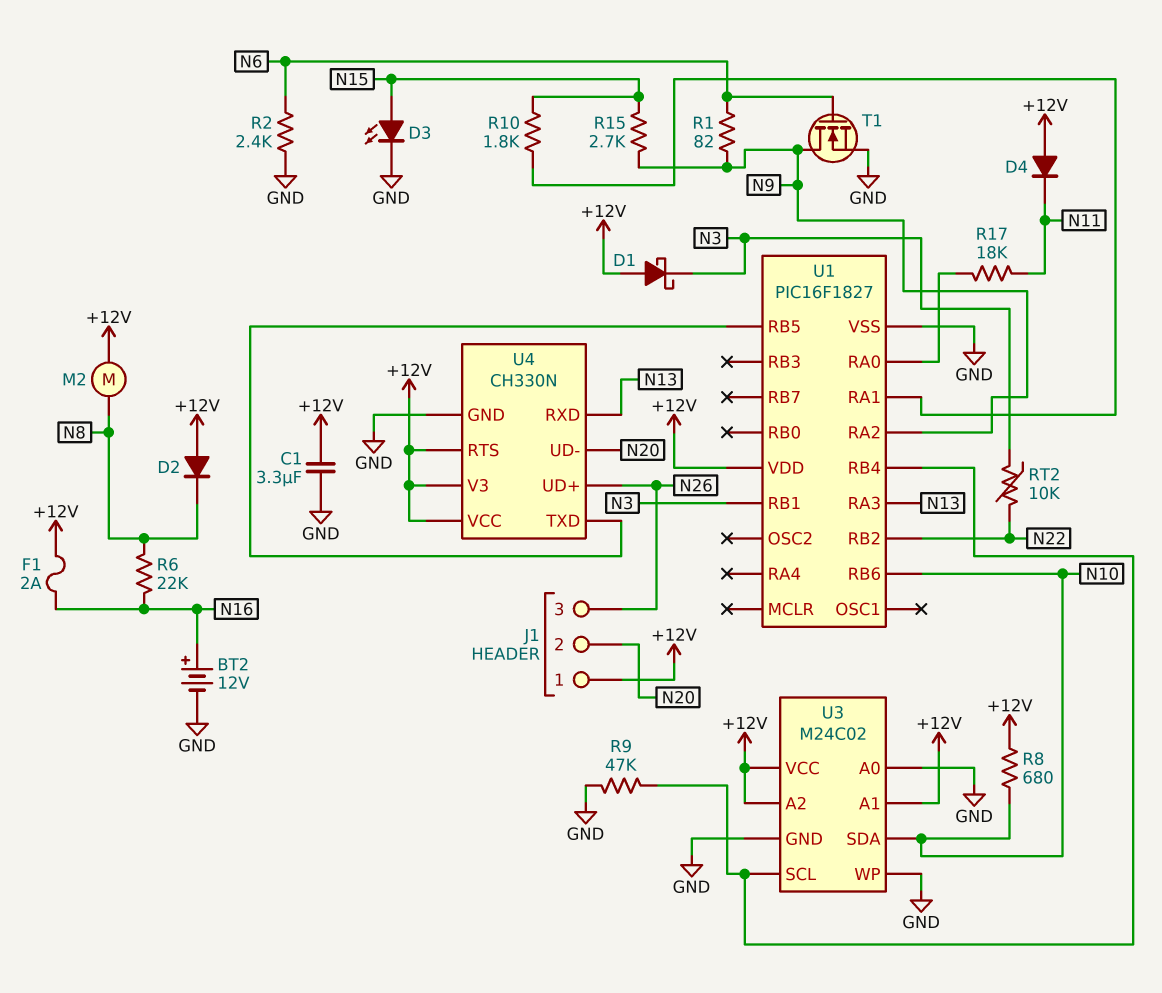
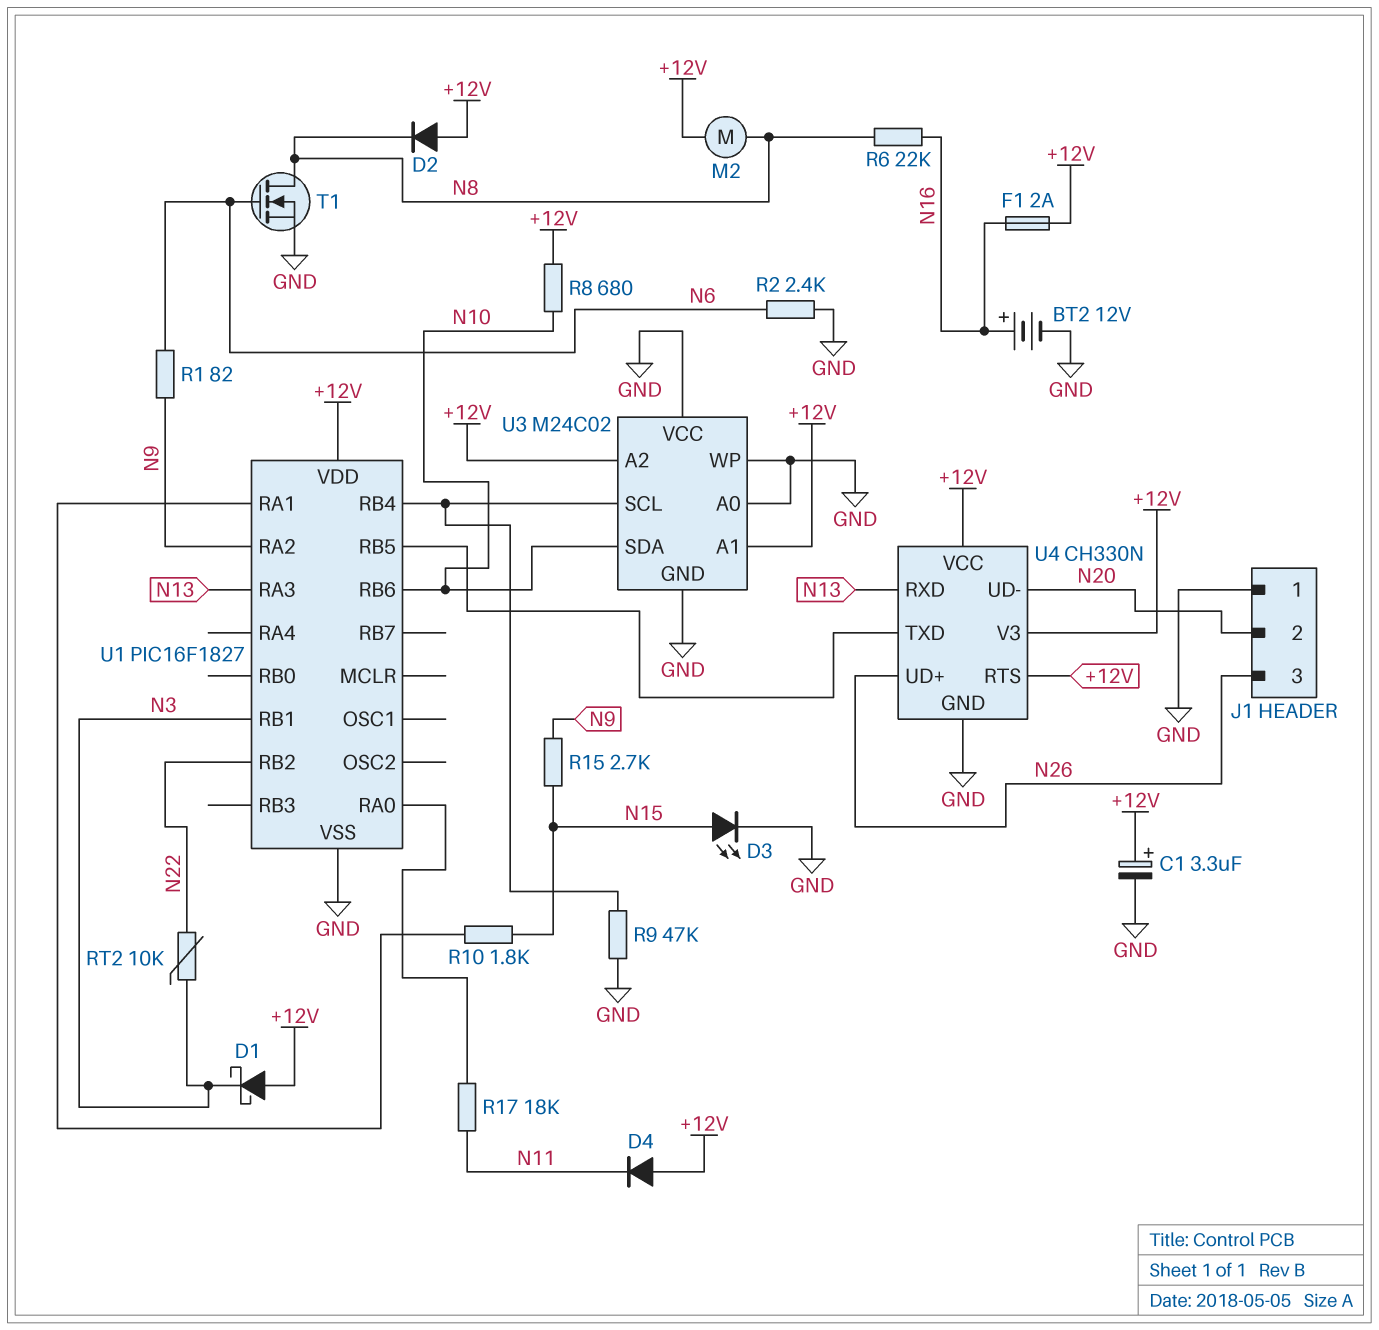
C1: 3.3uF (+12V, GND) -> 3.3uF (plus +12V, minus GND)
J1 pin 1: +12V -> GND
T1: NMOS (G N6, D N9, S GND) -> NMOS (G N6, D N8, S GND)
U3 pin VCC: +12V -> GND

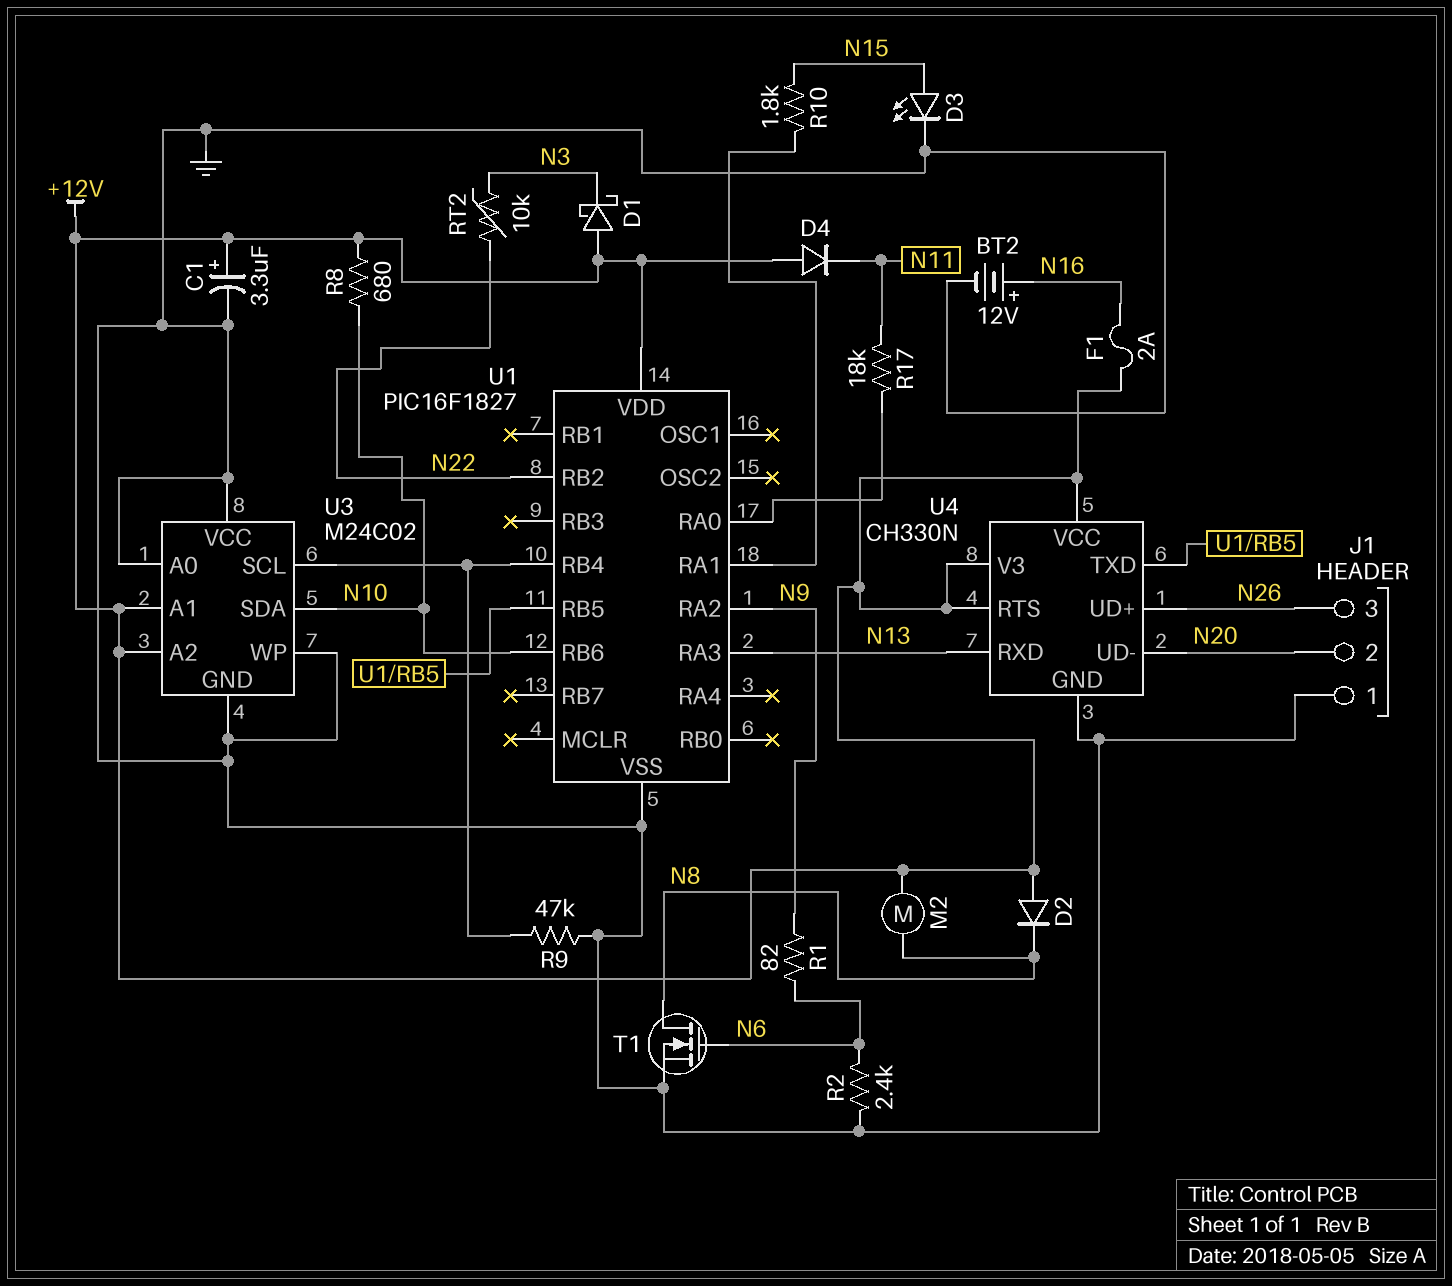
R6: 22k (N8, N16) -> none
R15: 2.7k (N9, N15) -> none
U1 pin RB1: N3 -> none

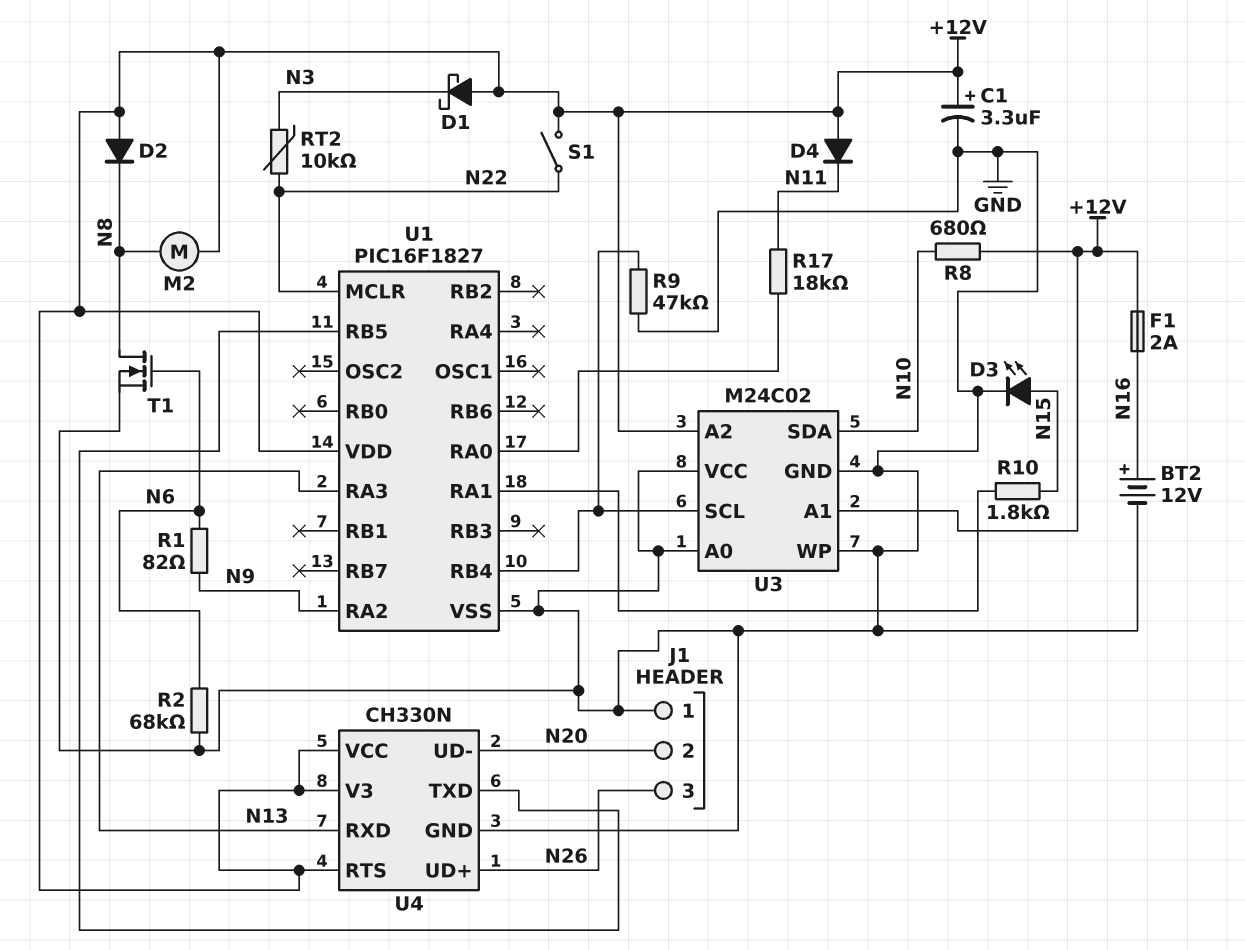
R2: 2.4k (GND, N6) -> 68k (GND, N6)
S1: none -> switch (+12V, N22)
U1 pin MCLR: none -> N22
U1 pin RB2: N22 -> none
U1 pin RB6: N10 -> none

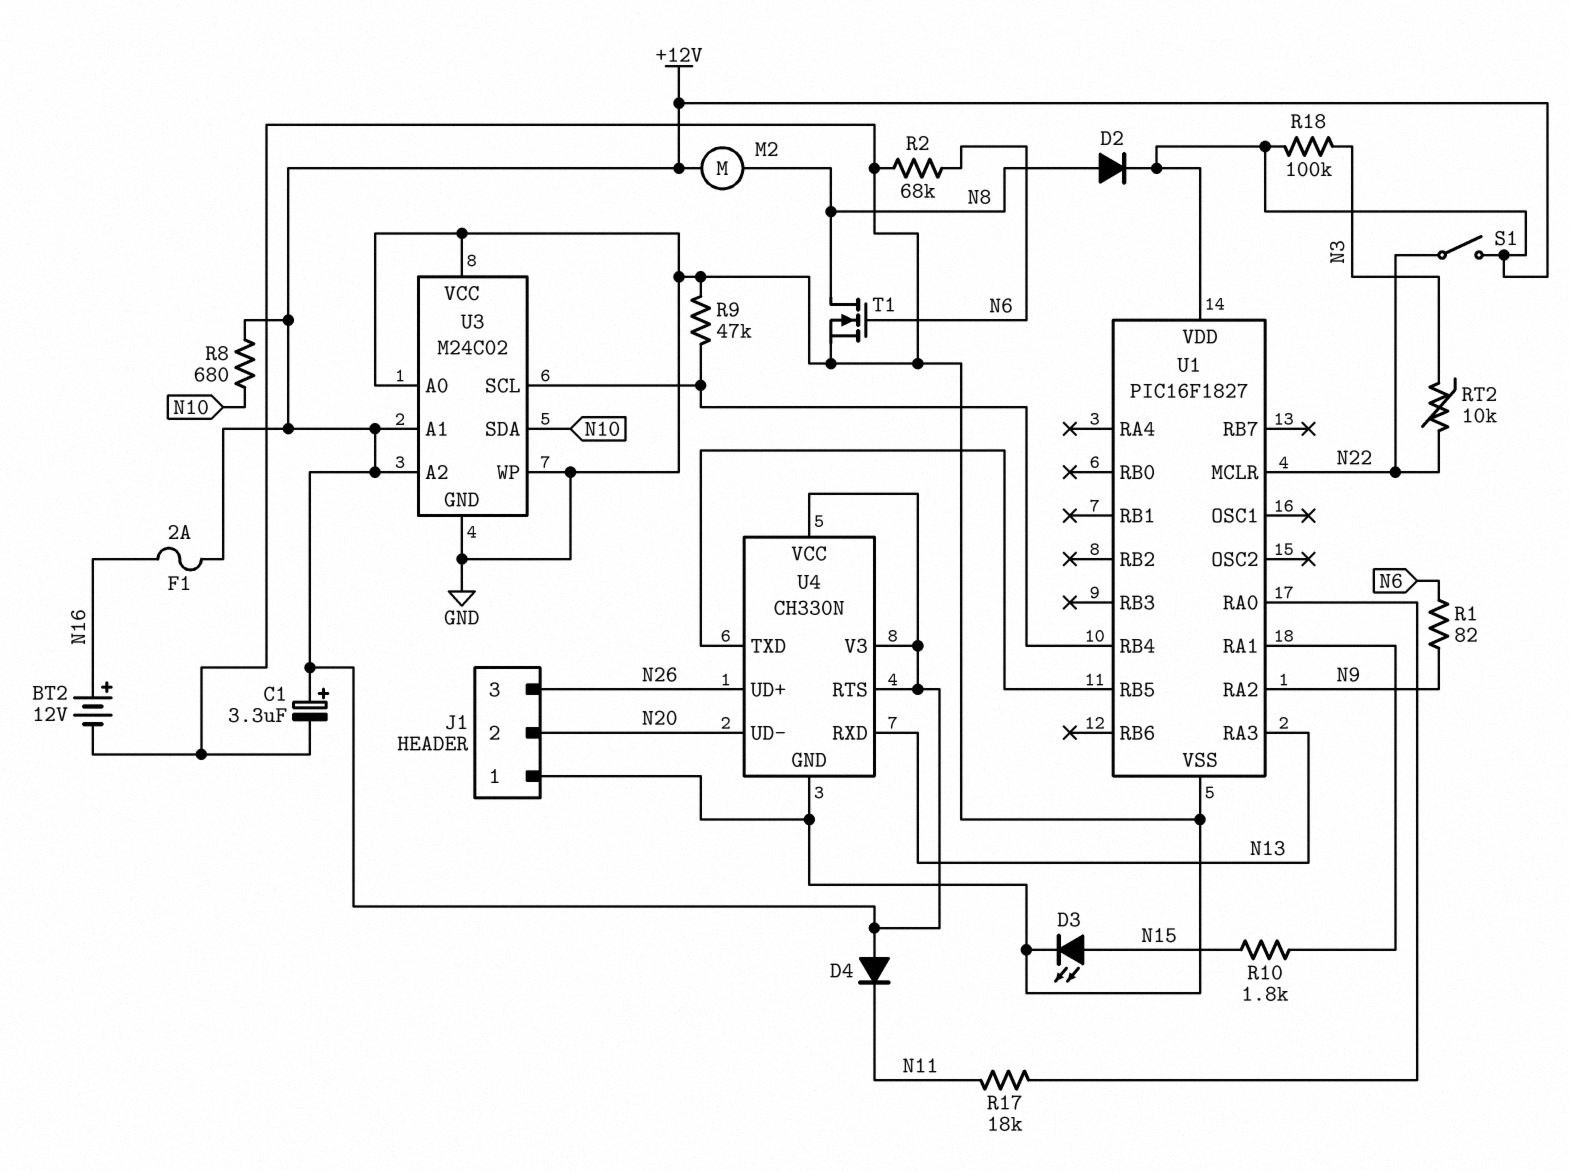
D1: schottky (A +12V, K N3) -> none
D2: diode (A +12V, K N8) -> diode (A N8, K +12V)
R18: none -> 100k (+12V, N3)

